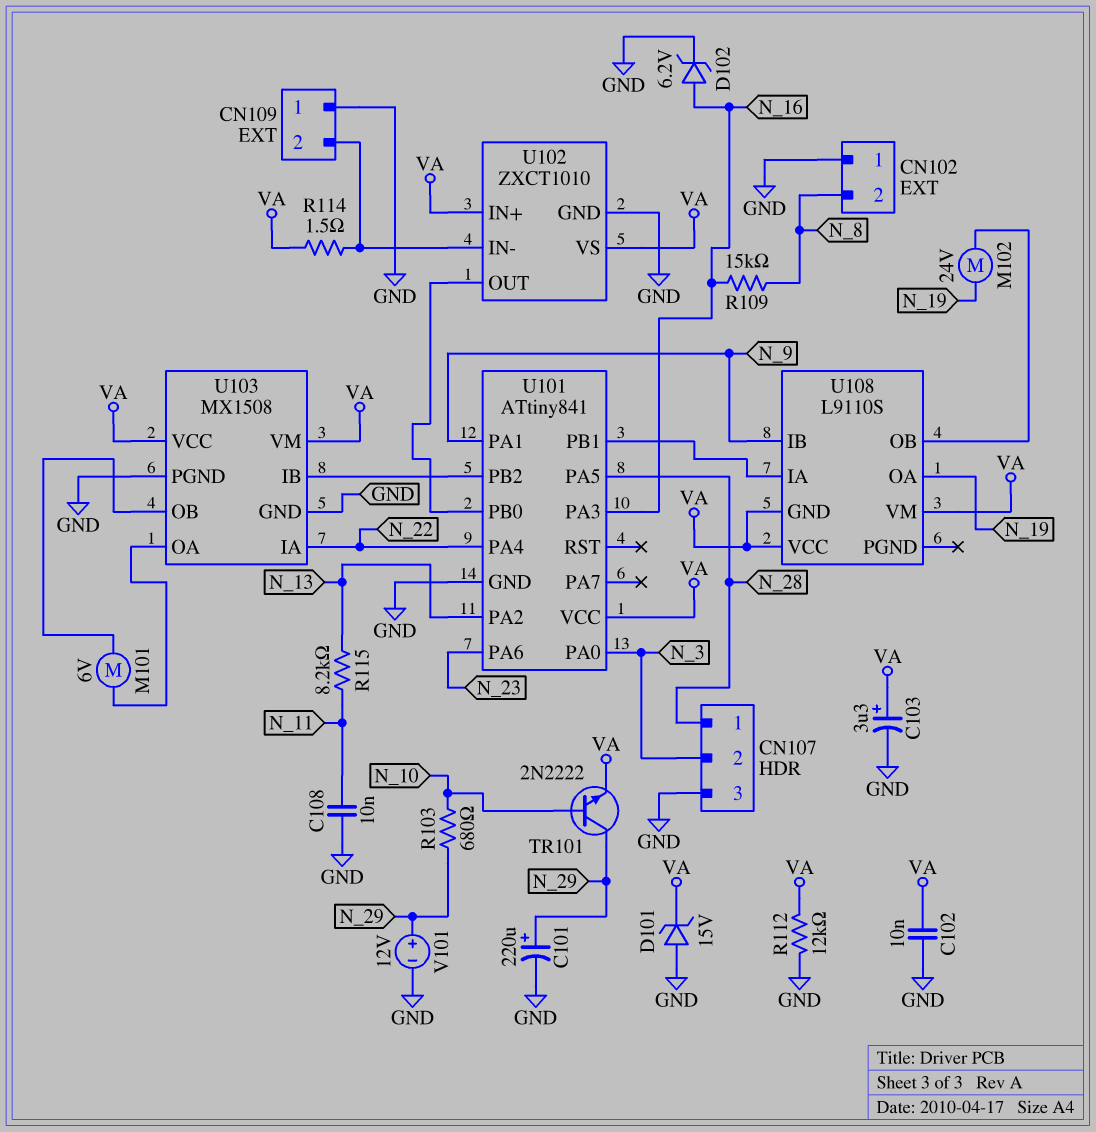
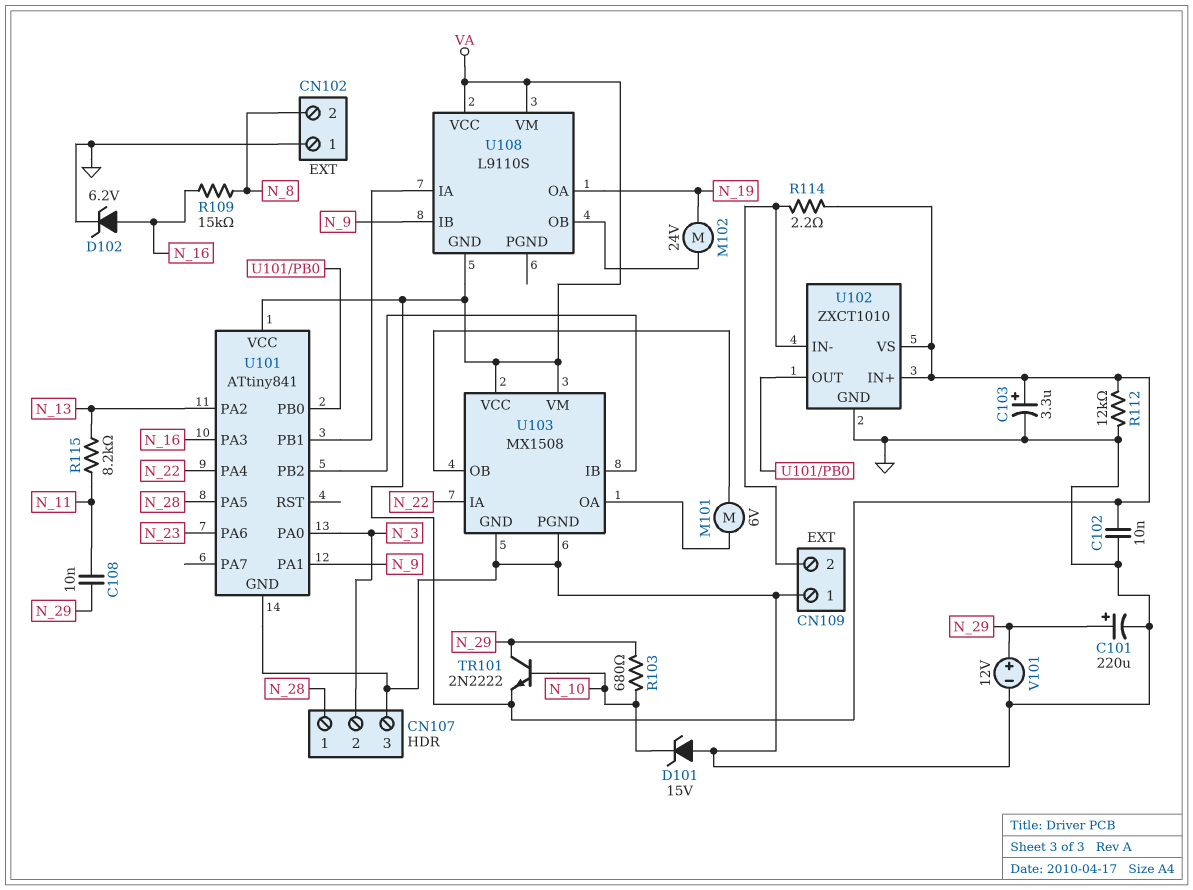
C108: 10nF (GND, N_11) -> 10nF (N_11, N_29)
D101: zener 15V (A GND, K VA) -> zener 15V (A GND, K N_10)
R114: 1.5 (CN109/2, VA) -> 2.2 (CN109/2, VA)

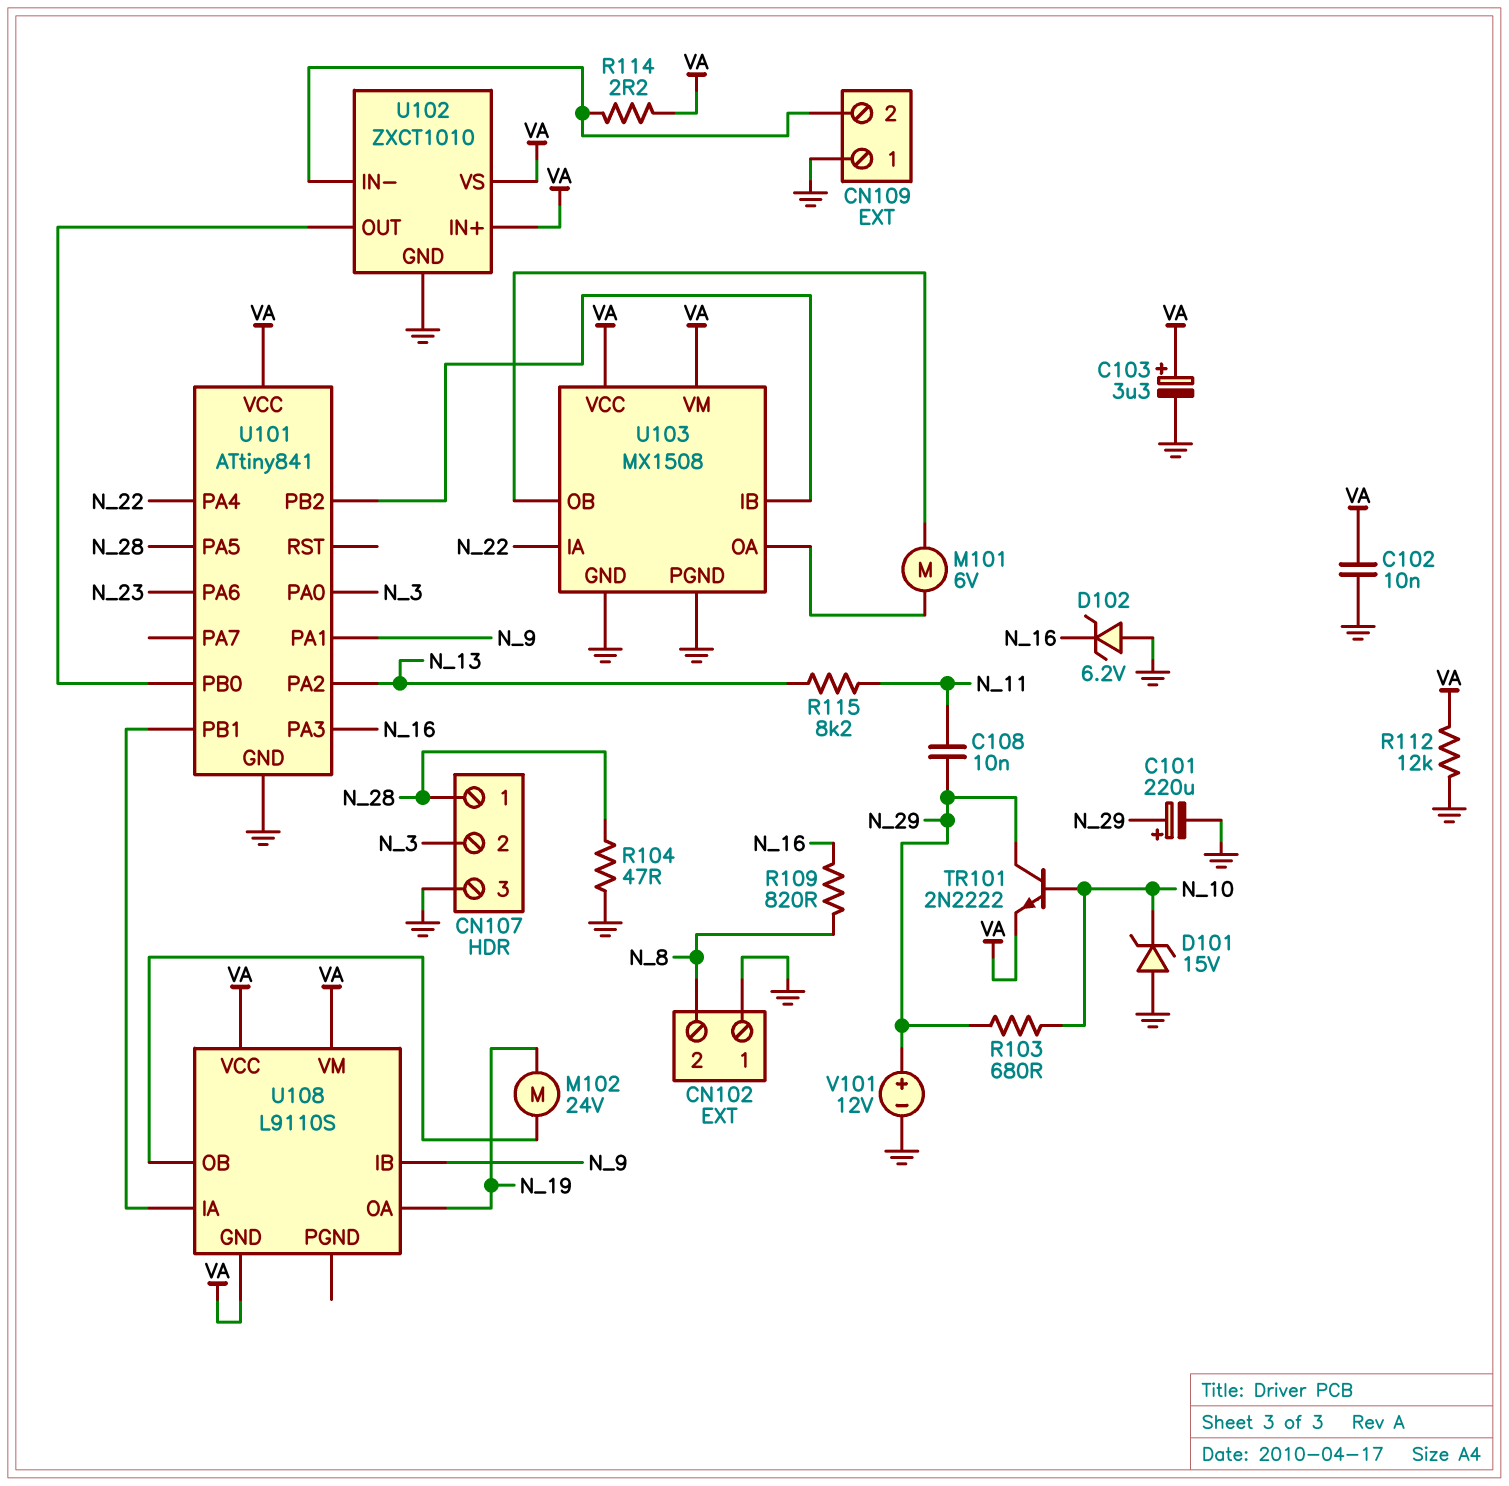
D102: zener 6.2V (A N_16, K GND) -> zener 6.2V (A GND, K N_16)
R104: none -> 47 (GND, N_28)
R109: 15k (N_8, N_16) -> 820 (N_8, N_16)

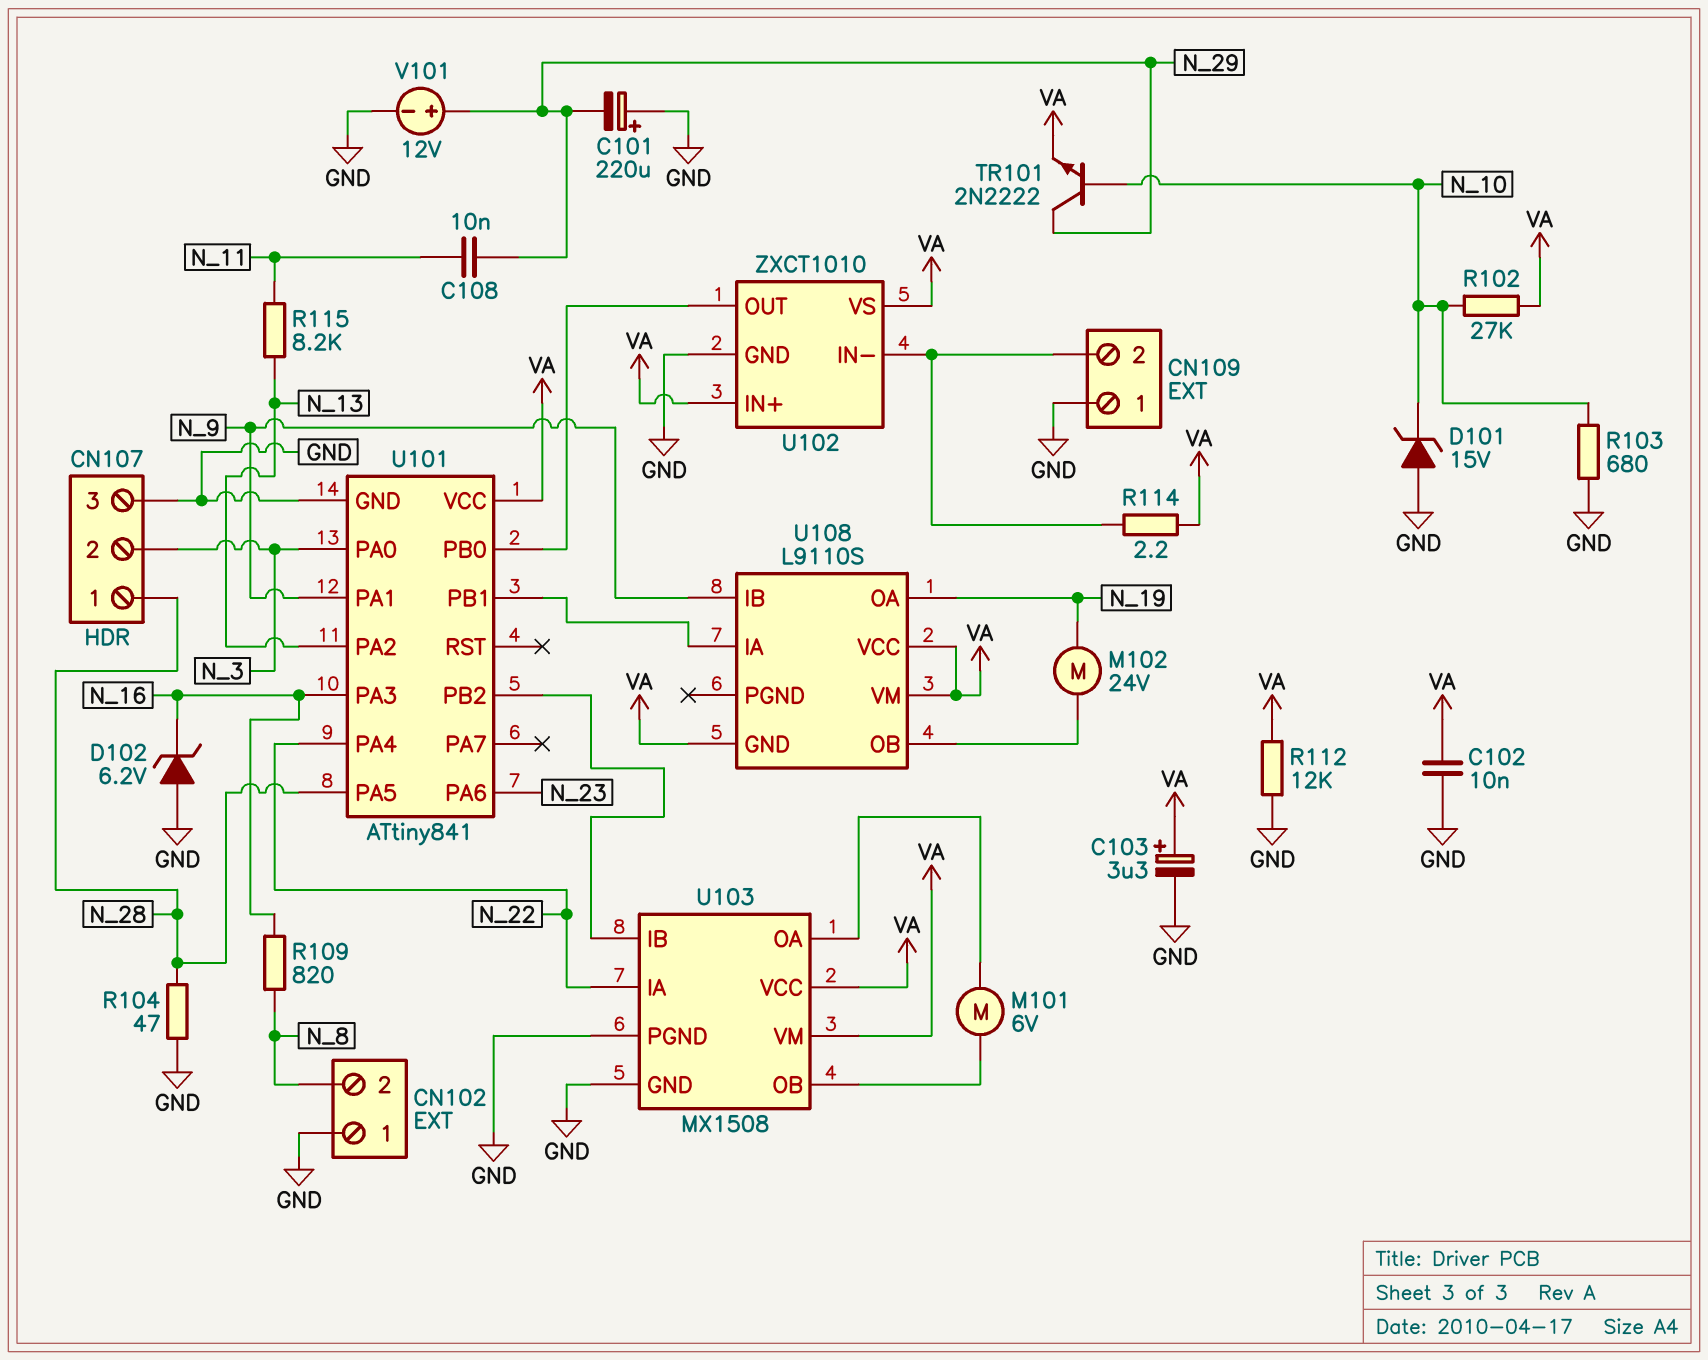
C101: 220uF (plus N_29, minus GND) -> 220uF (plus GND, minus N_29)
R102: none -> 27k (N_10, VA)
R103: 680 (N_10, N_29) -> 680 (GND, N_10)

